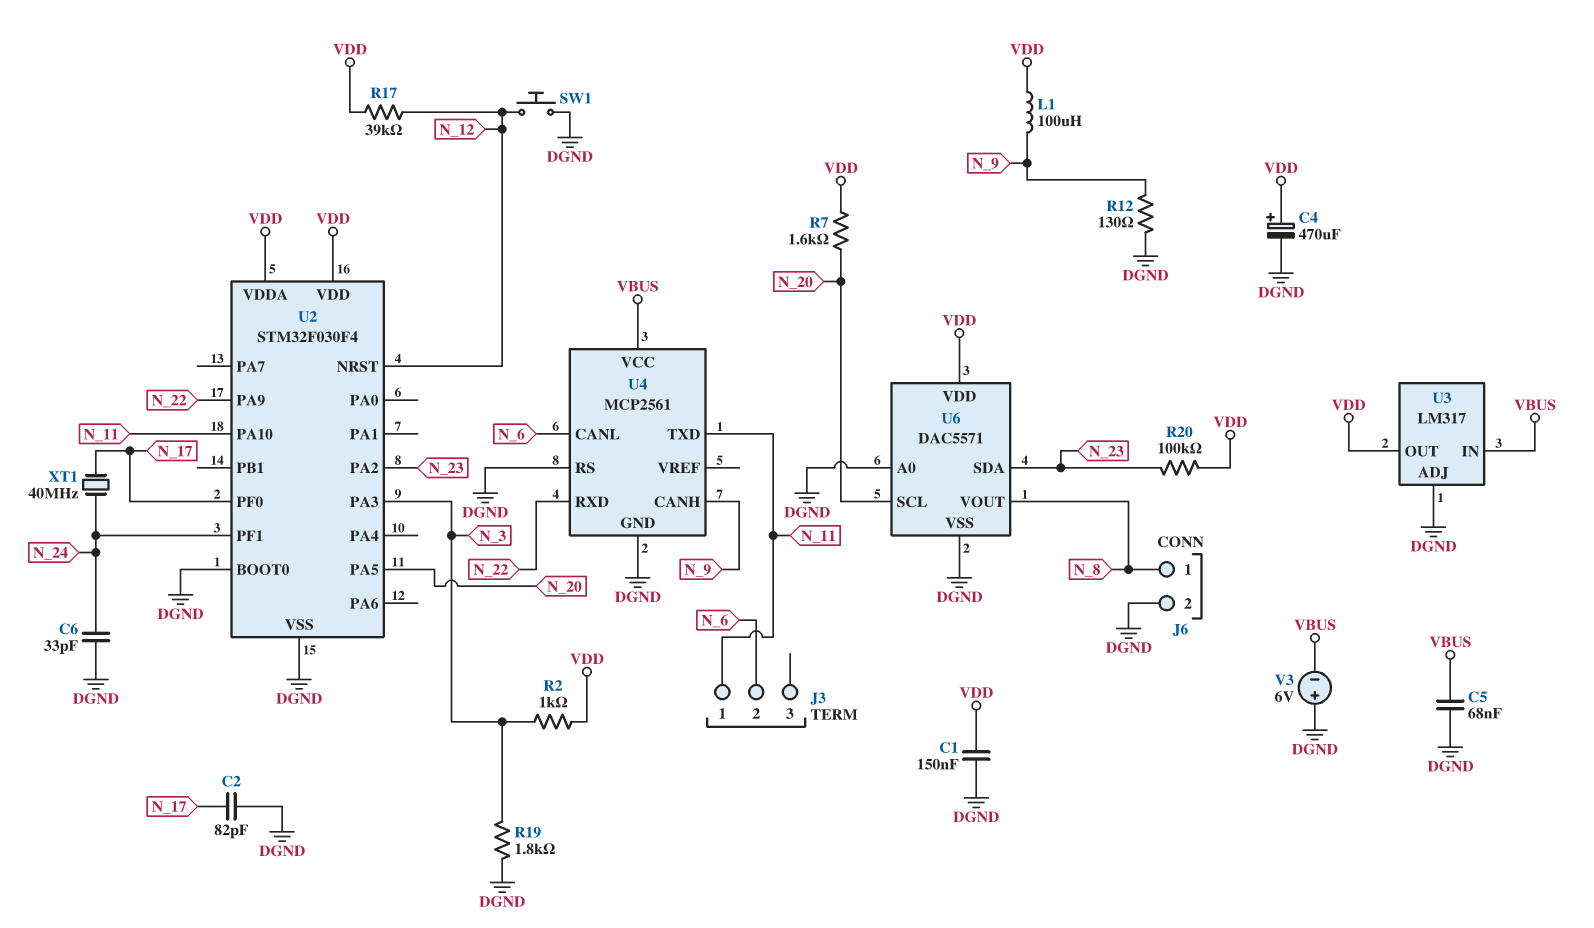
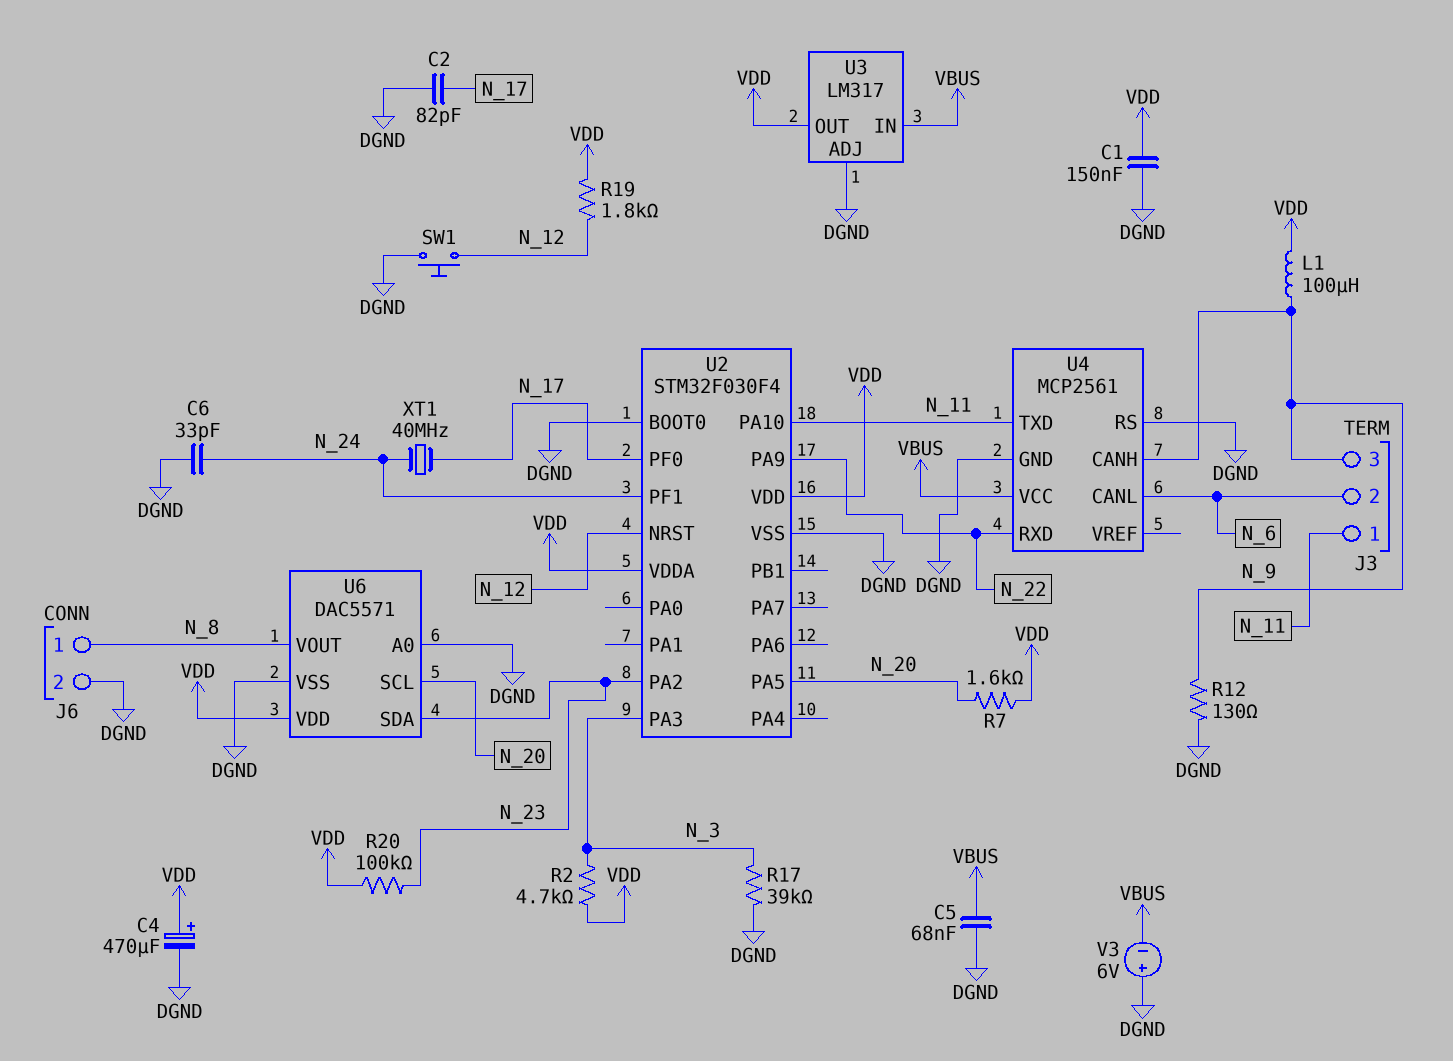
J3 pin 3: none -> N_9
R2: 1k (N_3, VDD) -> 4.7k (N_3, VDD)
R17: 39k (N_12, VDD) -> 39k (DGND, N_3)
R19: 1.8k (DGND, N_3) -> 1.8k (N_12, VDD)

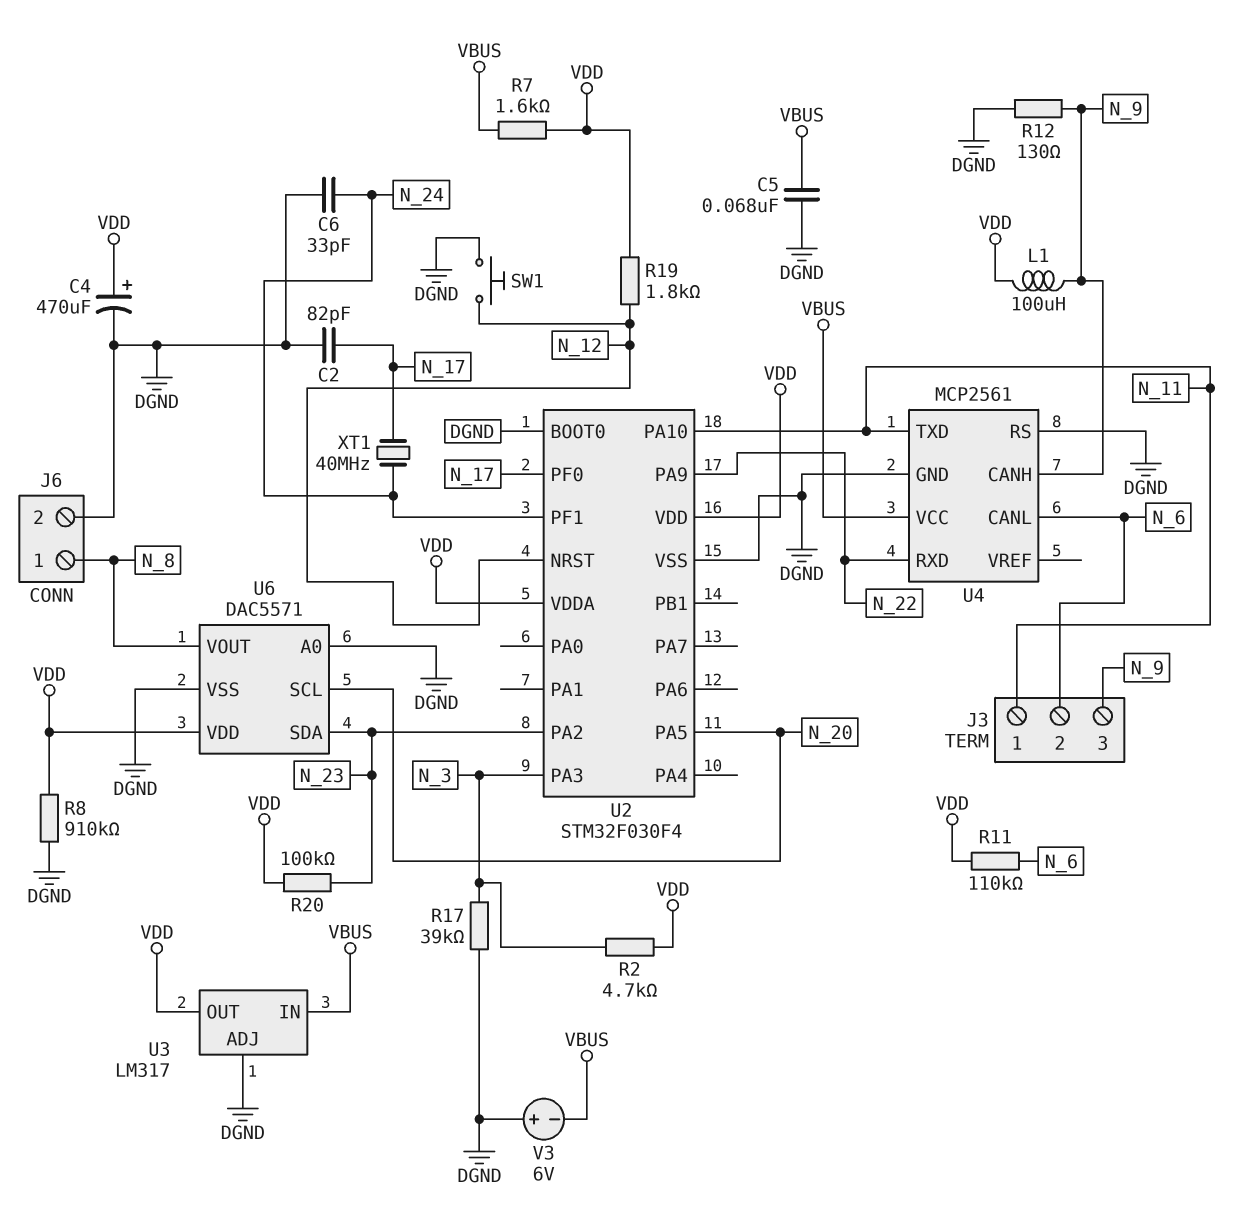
C1: 150nF (DGND, VDD) -> none
R7: 1.6k (N_20, VDD) -> 1.6k (VBUS, VDD)
R8: none -> 910k (DGND, VDD)
R11: none -> 110k (N_6, VDD)

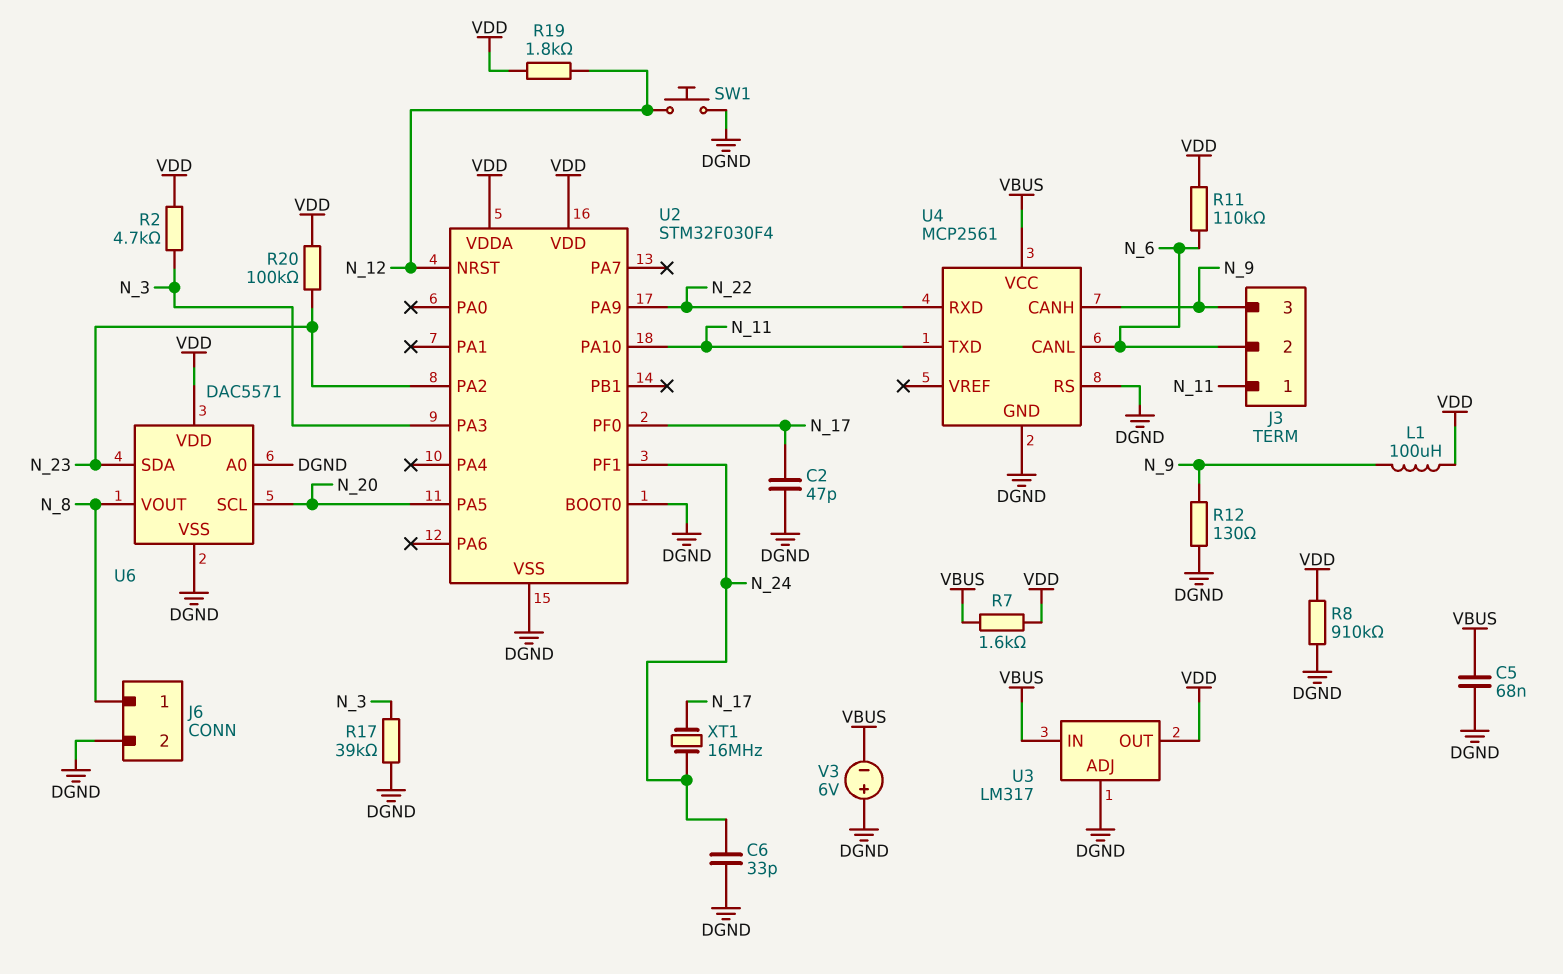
C2: 82pF (DGND, N_17) -> 47pF (DGND, N_17)
C4: 470uF (plus VDD, minus DGND) -> none
XT1: 40MHz (N_17, N_24) -> 16MHz (N_17, N_24)

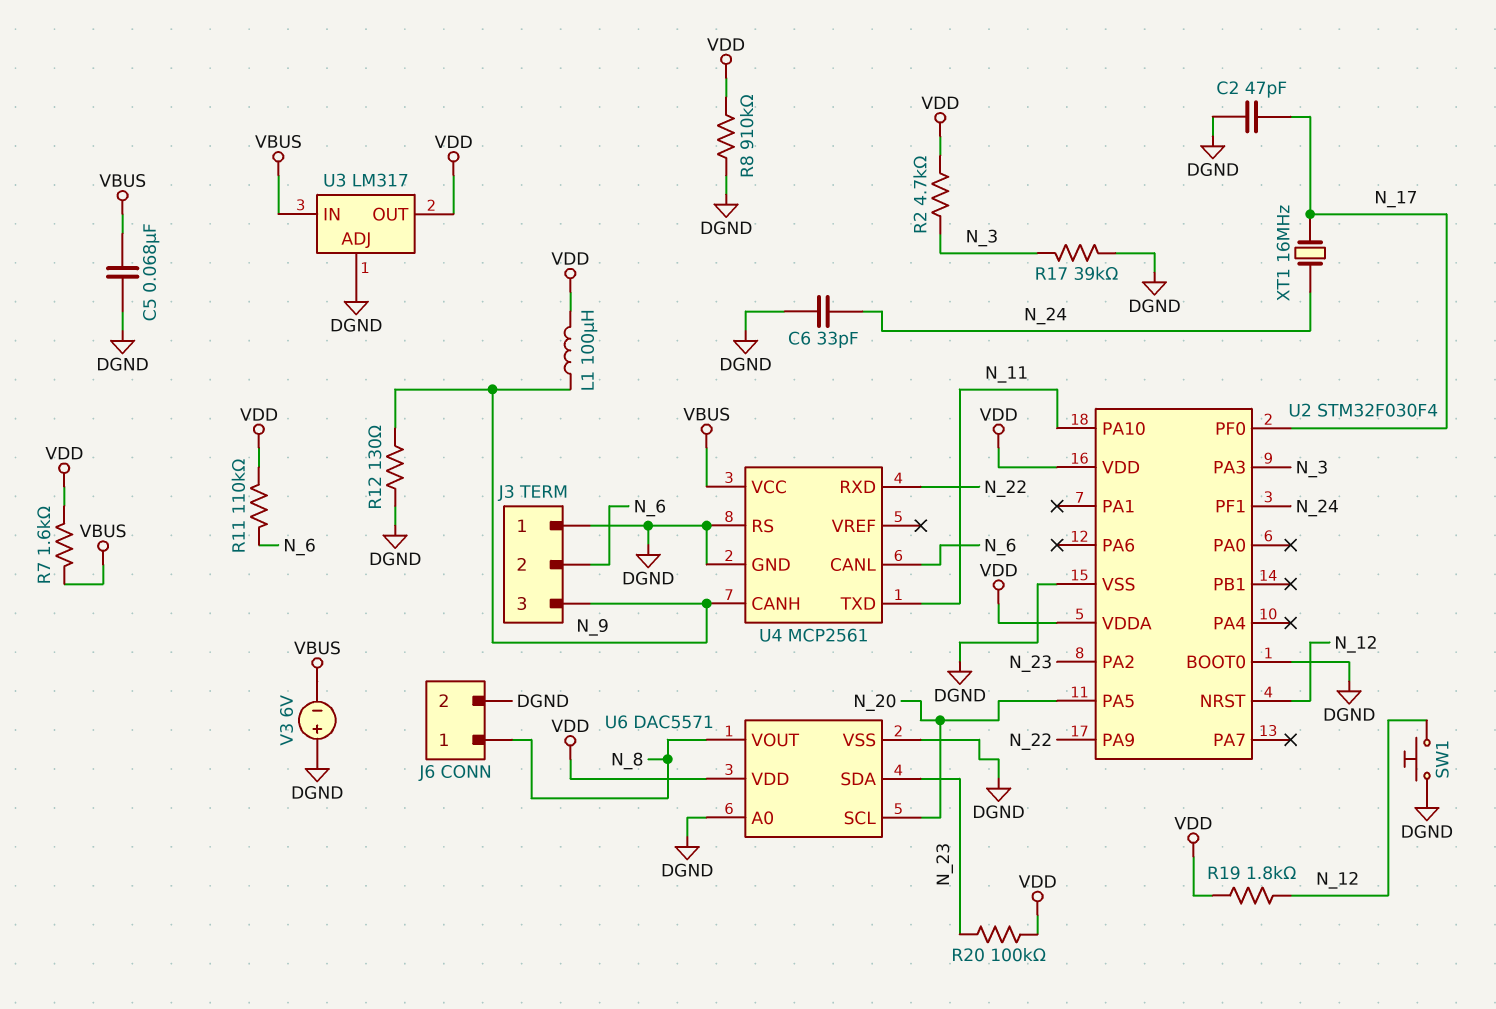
J3 pin 1: N_11 -> DGND

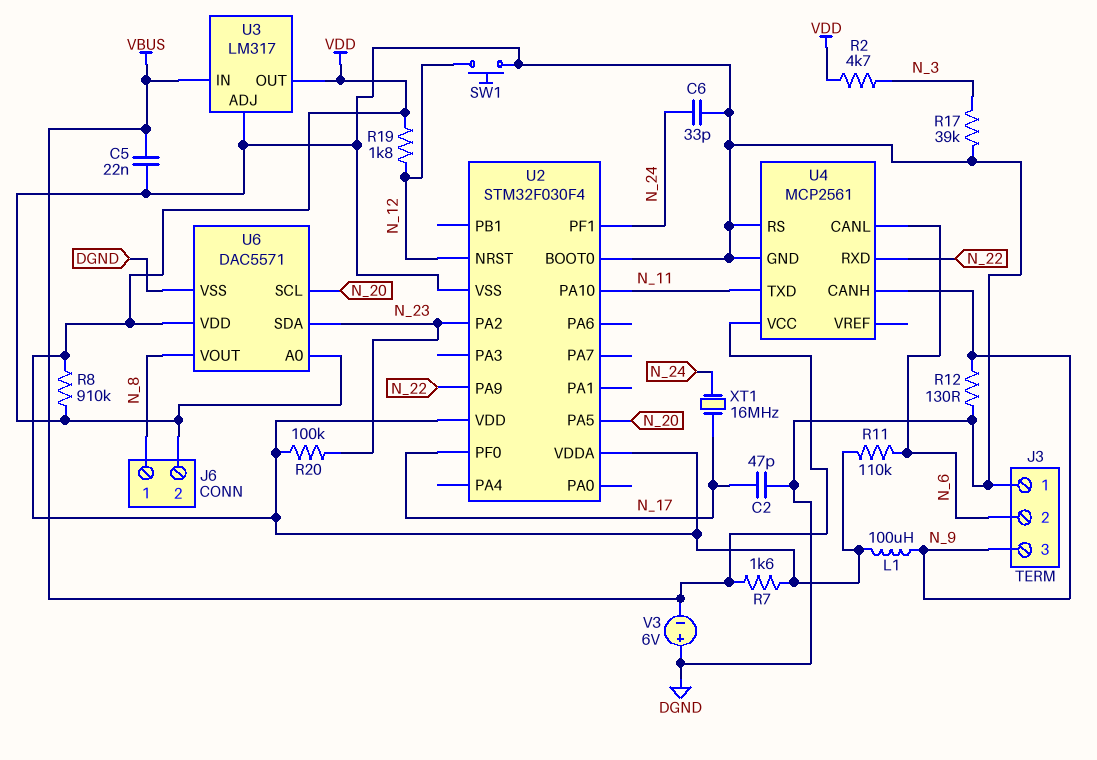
C5: 68nF (DGND, VBUS) -> 22nF (DGND, VBUS)
U2 pin PA3: N_3 -> none

